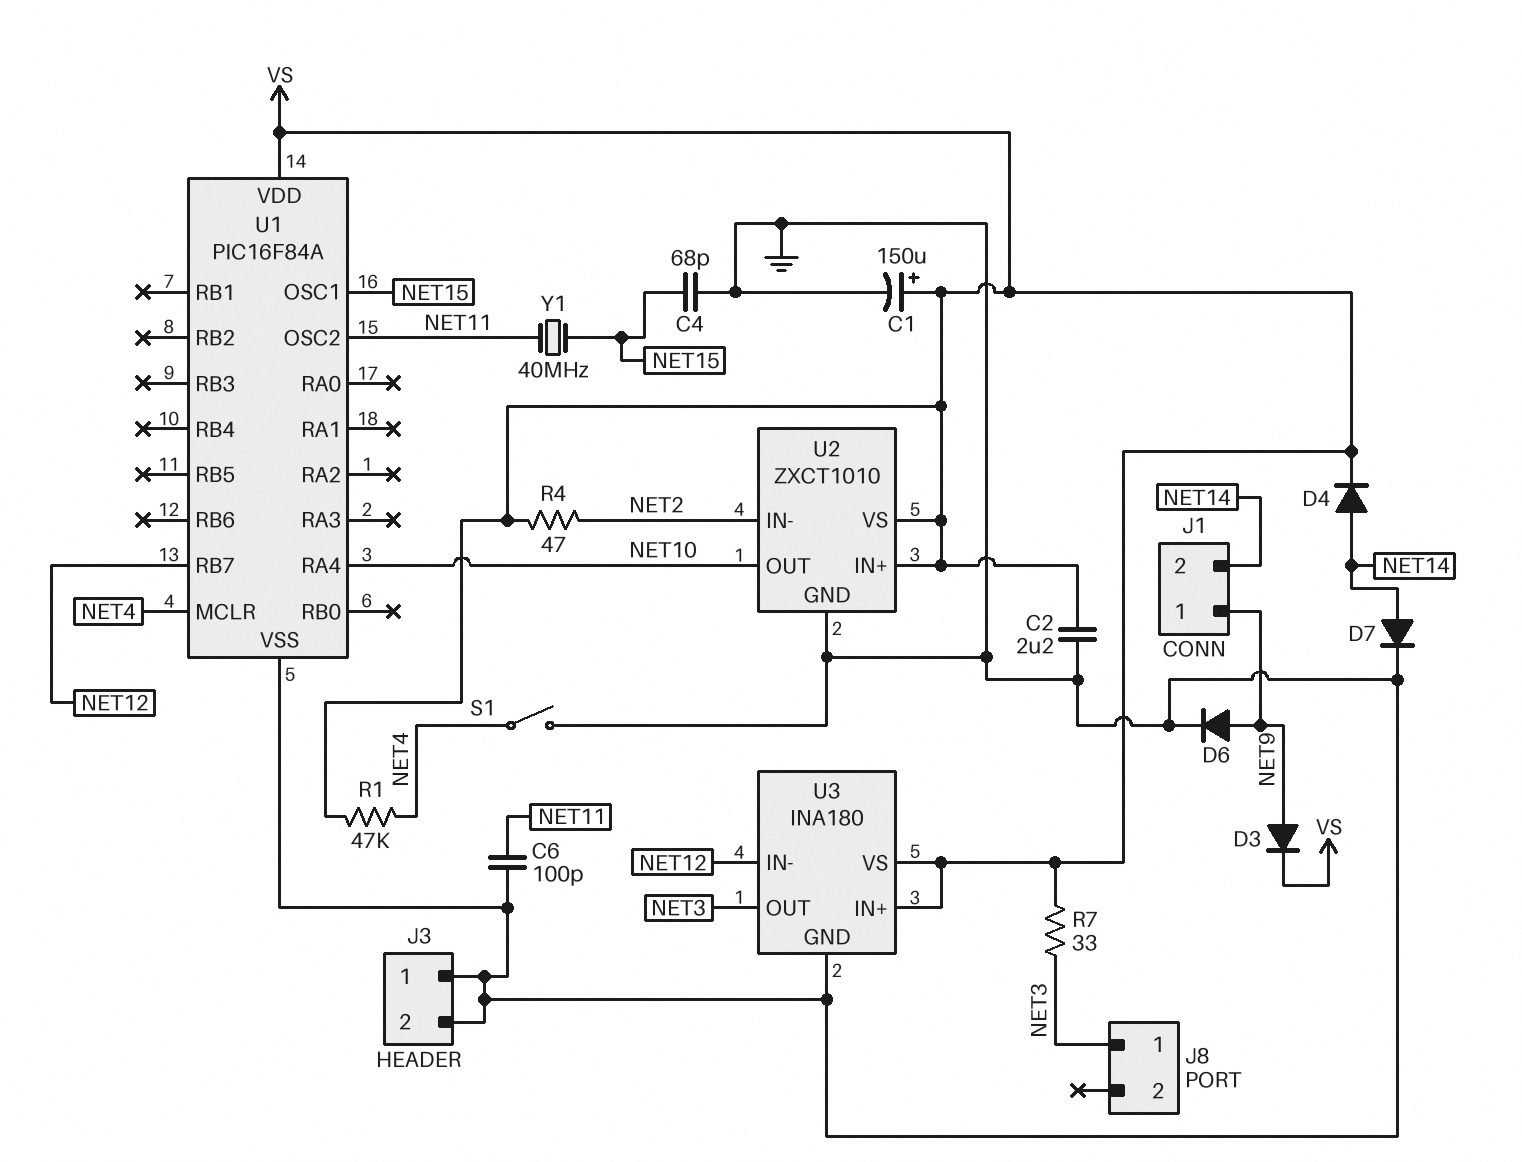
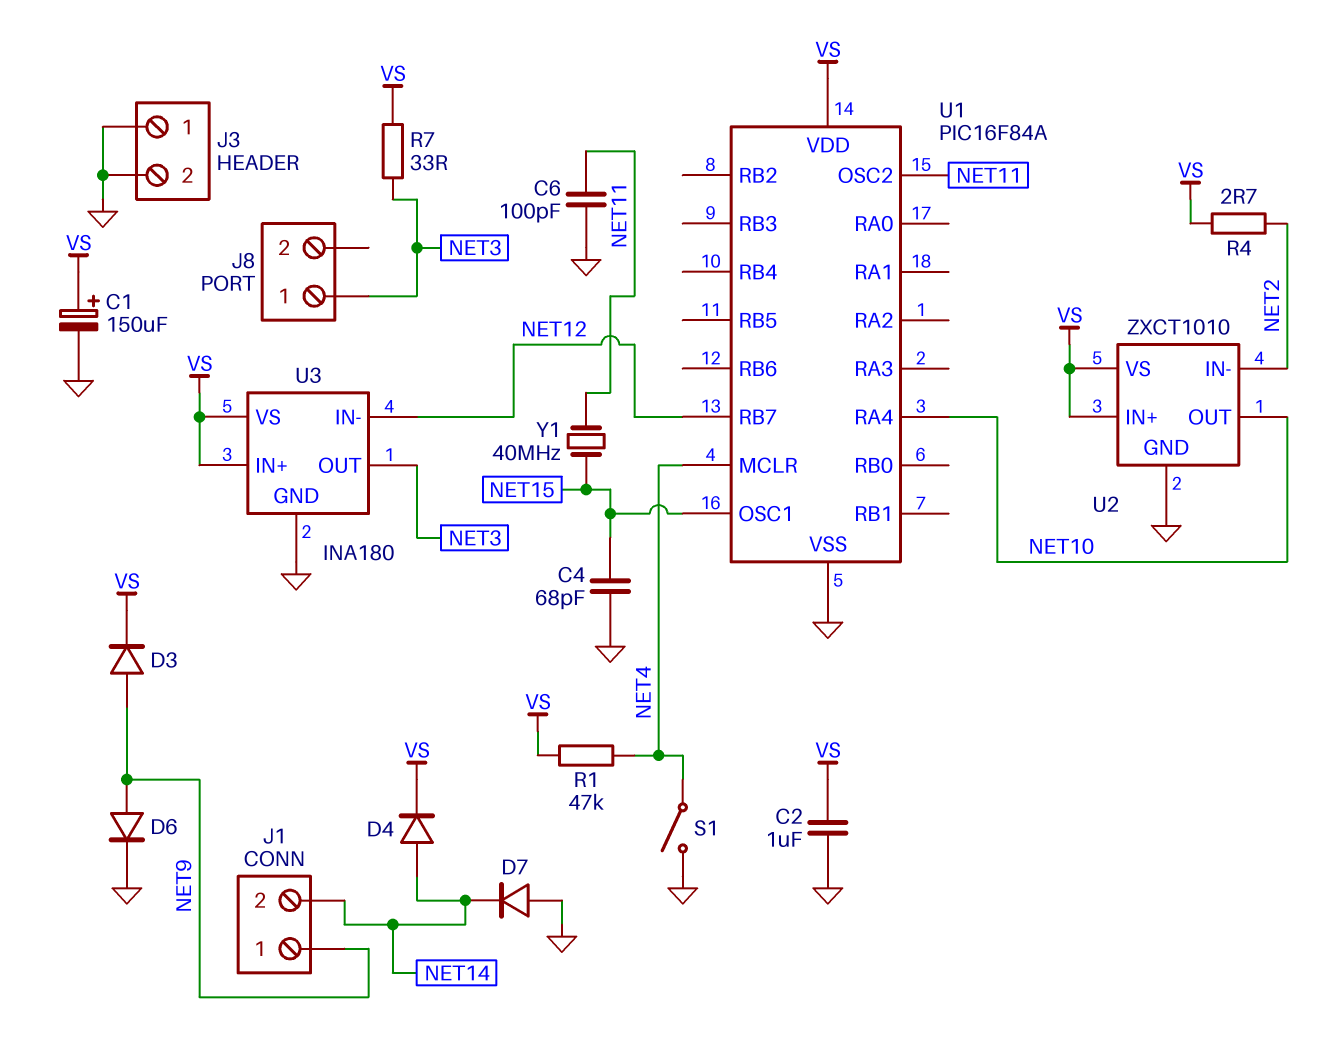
C2: 2.2uF (GND, VS) -> 1uF (GND, VS)
D7: diode (A NET14, K GND) -> diode (A GND, K NET14)
R4: 47 (NET2, VS) -> 2.7 (NET2, VS)

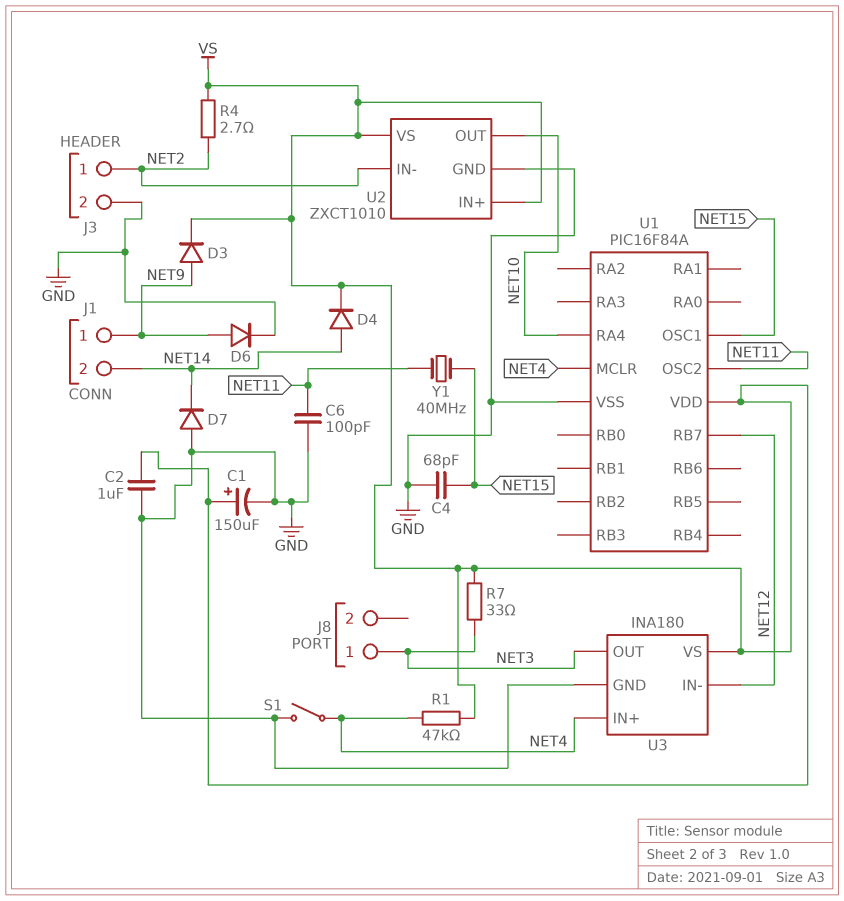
J3 pin 1: GND -> NET2
U3 pin IN+: VS -> NET4

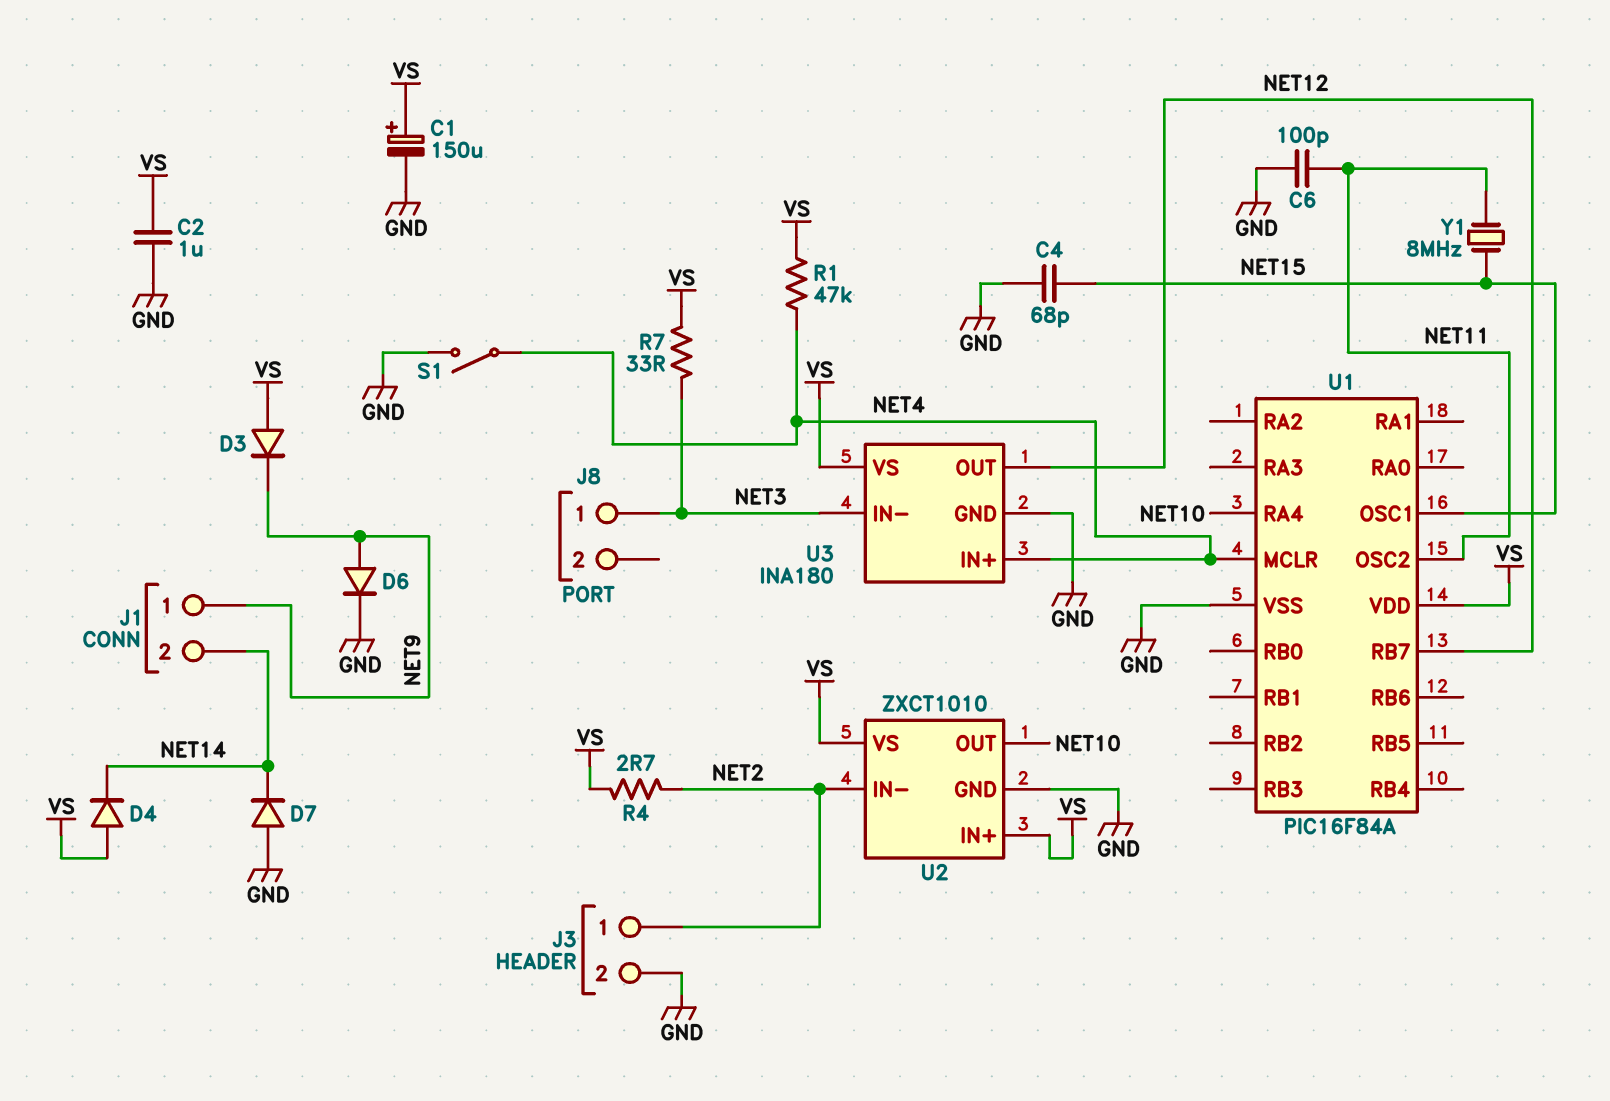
D3: diode (A NET9, K VS) -> diode (A VS, K NET9)
D4: diode (A NET14, K VS) -> diode (A VS, K NET14)
U3 pin IN-: NET12 -> NET3
U3 pin OUT: NET3 -> NET12
Y1: 40MHz (NET11, NET15) -> 8MHz (NET11, NET15)

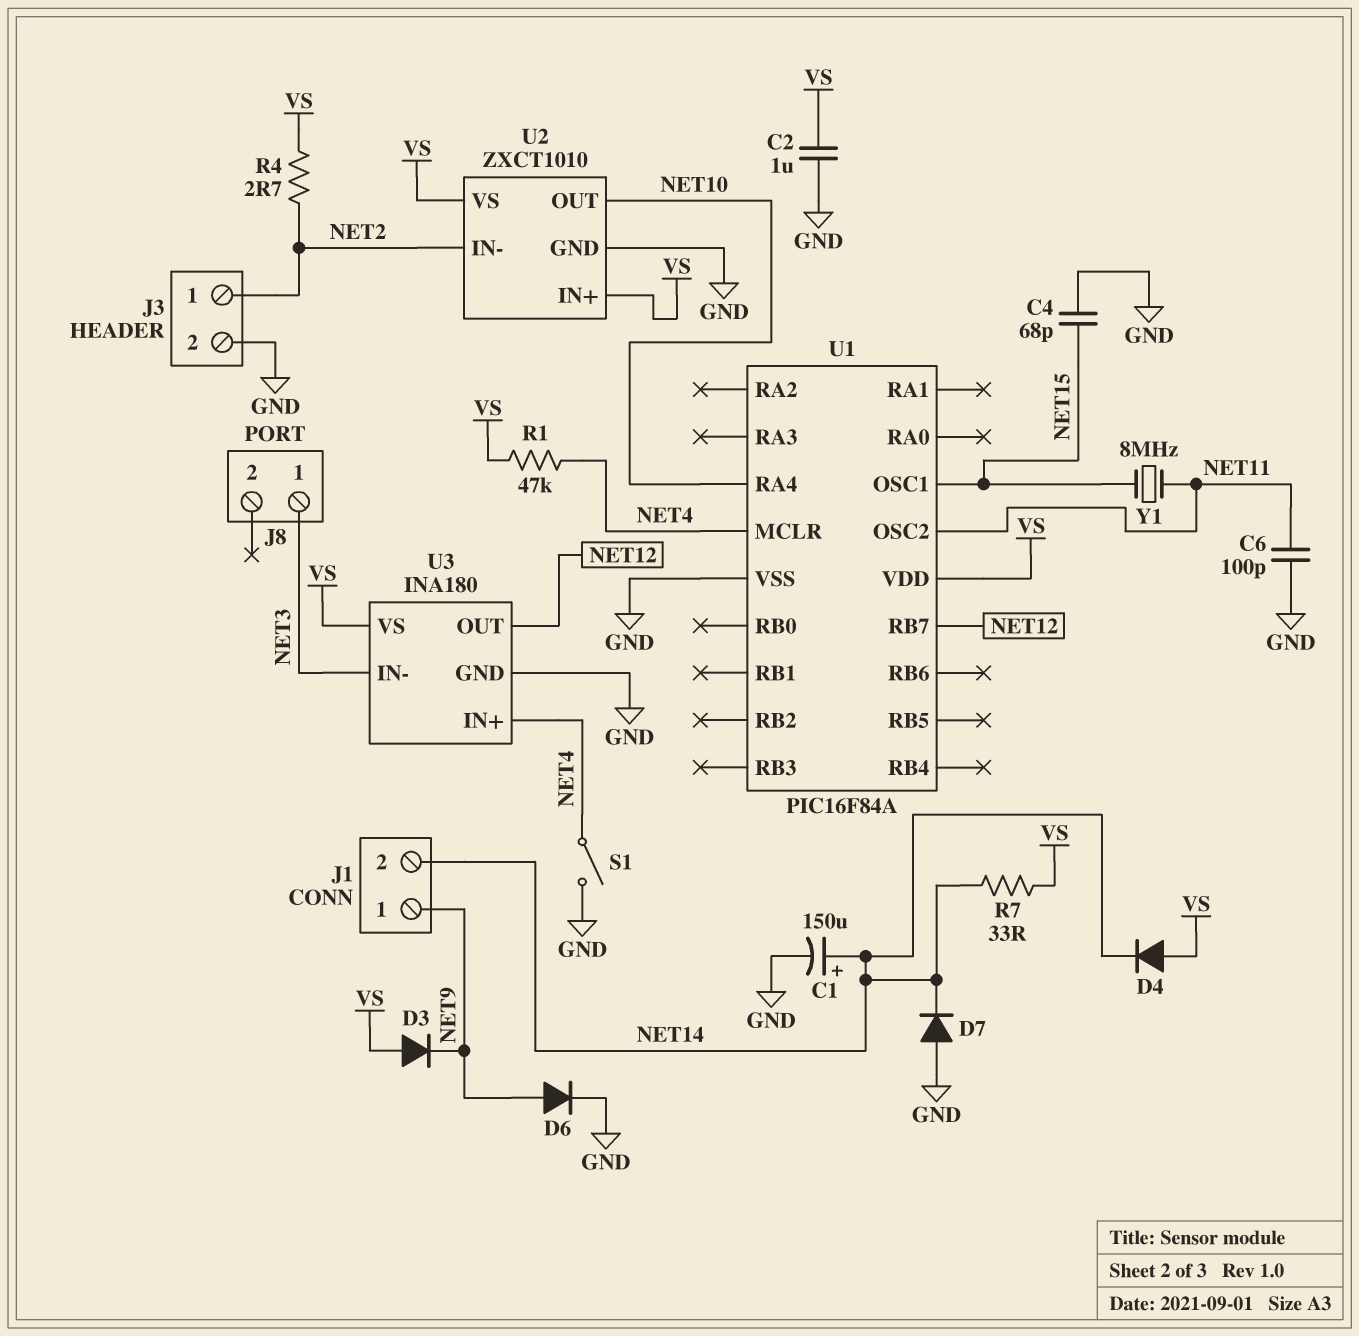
C1: 150uF (plus VS, minus GND) -> 150uF (plus NET14, minus GND)
R7: 33 (NET3, VS) -> 33 (NET14, VS)

